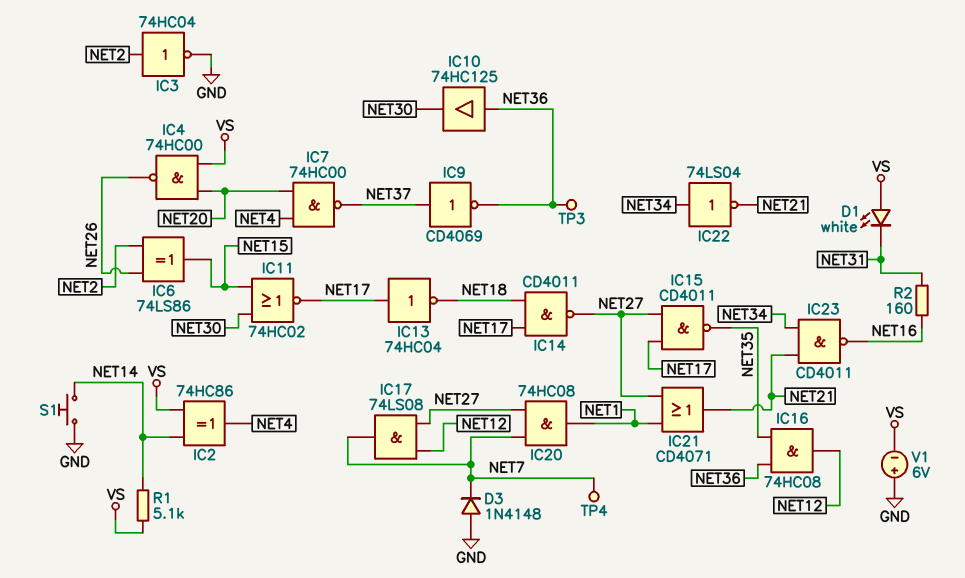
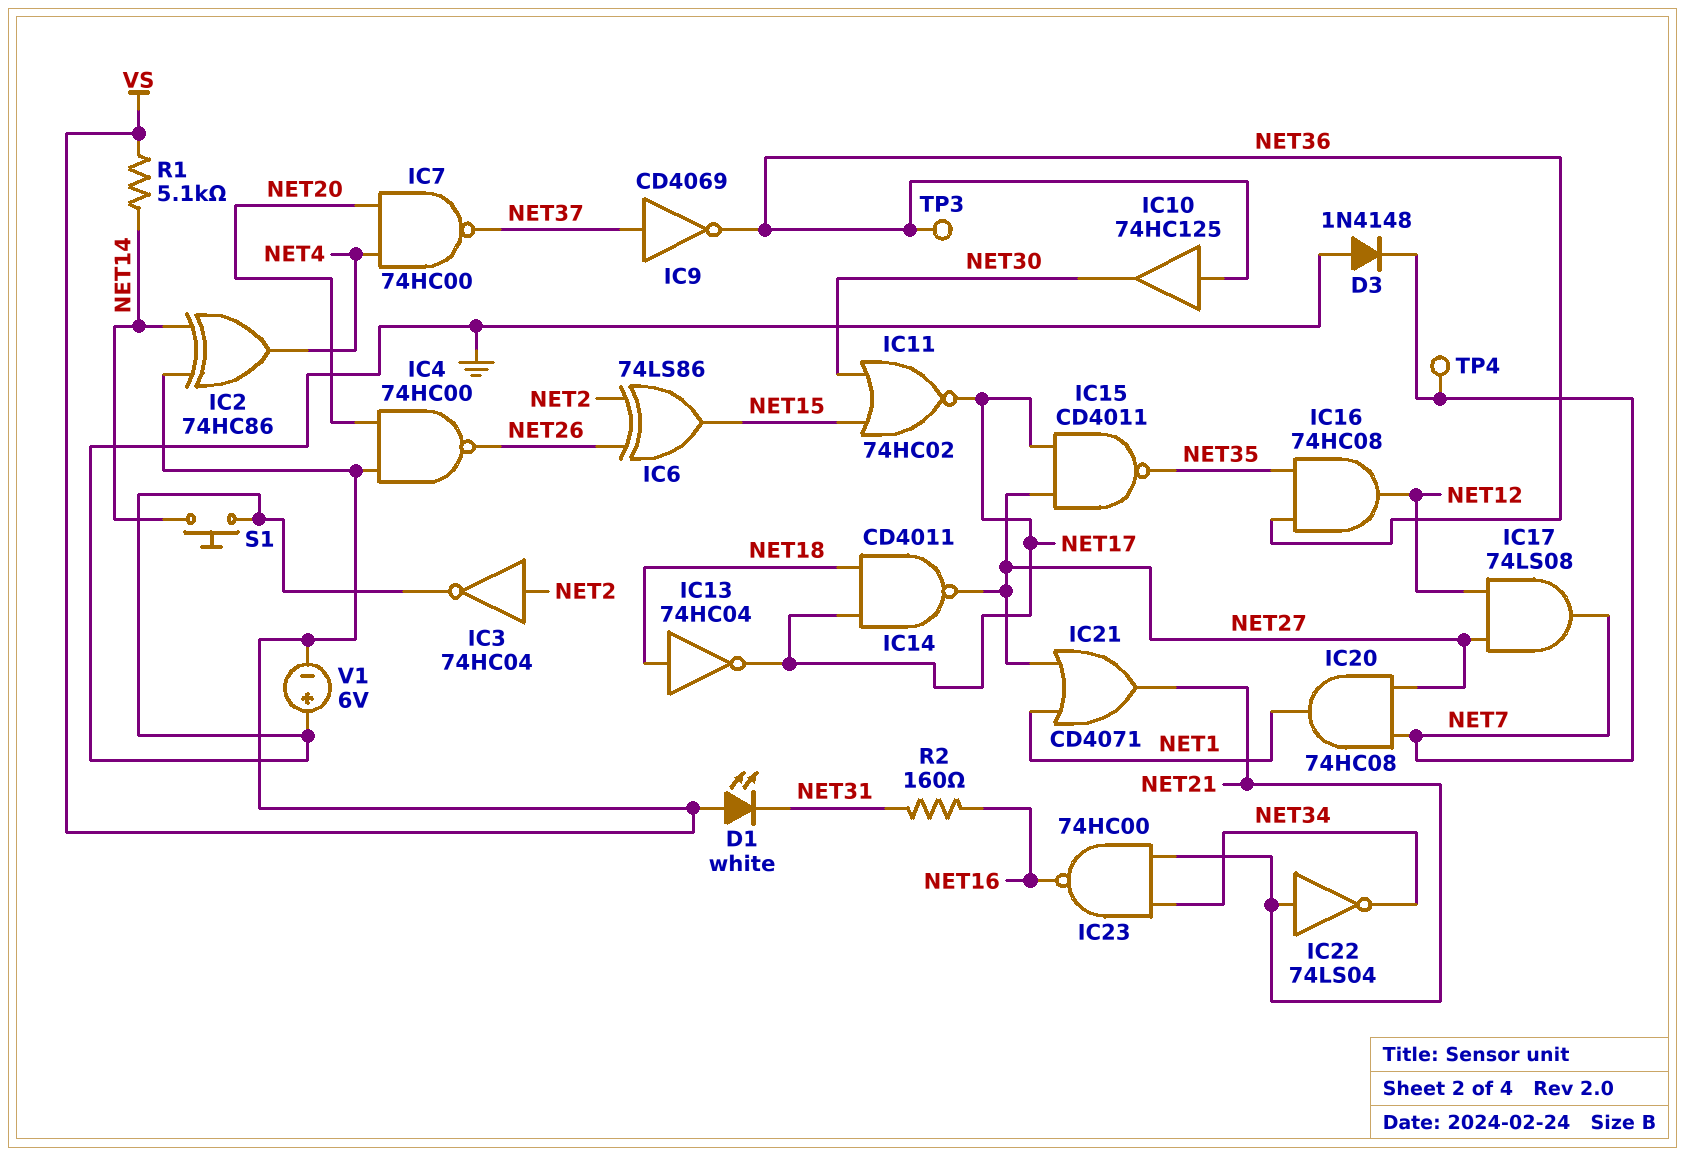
IC13: NOT 74HC04 (in NET17, out NET18) -> NOT 74HC04 (in NET18, out NET17)
IC22: NOT 74LS04 (in NET34, out NET21) -> NOT 74LS04 (in NET21, out NET34)
IC23: NAND CD4011 (in NET21, in NET34, out NET16) -> NAND 74HC00 (in NET21, in NET34, out NET16)

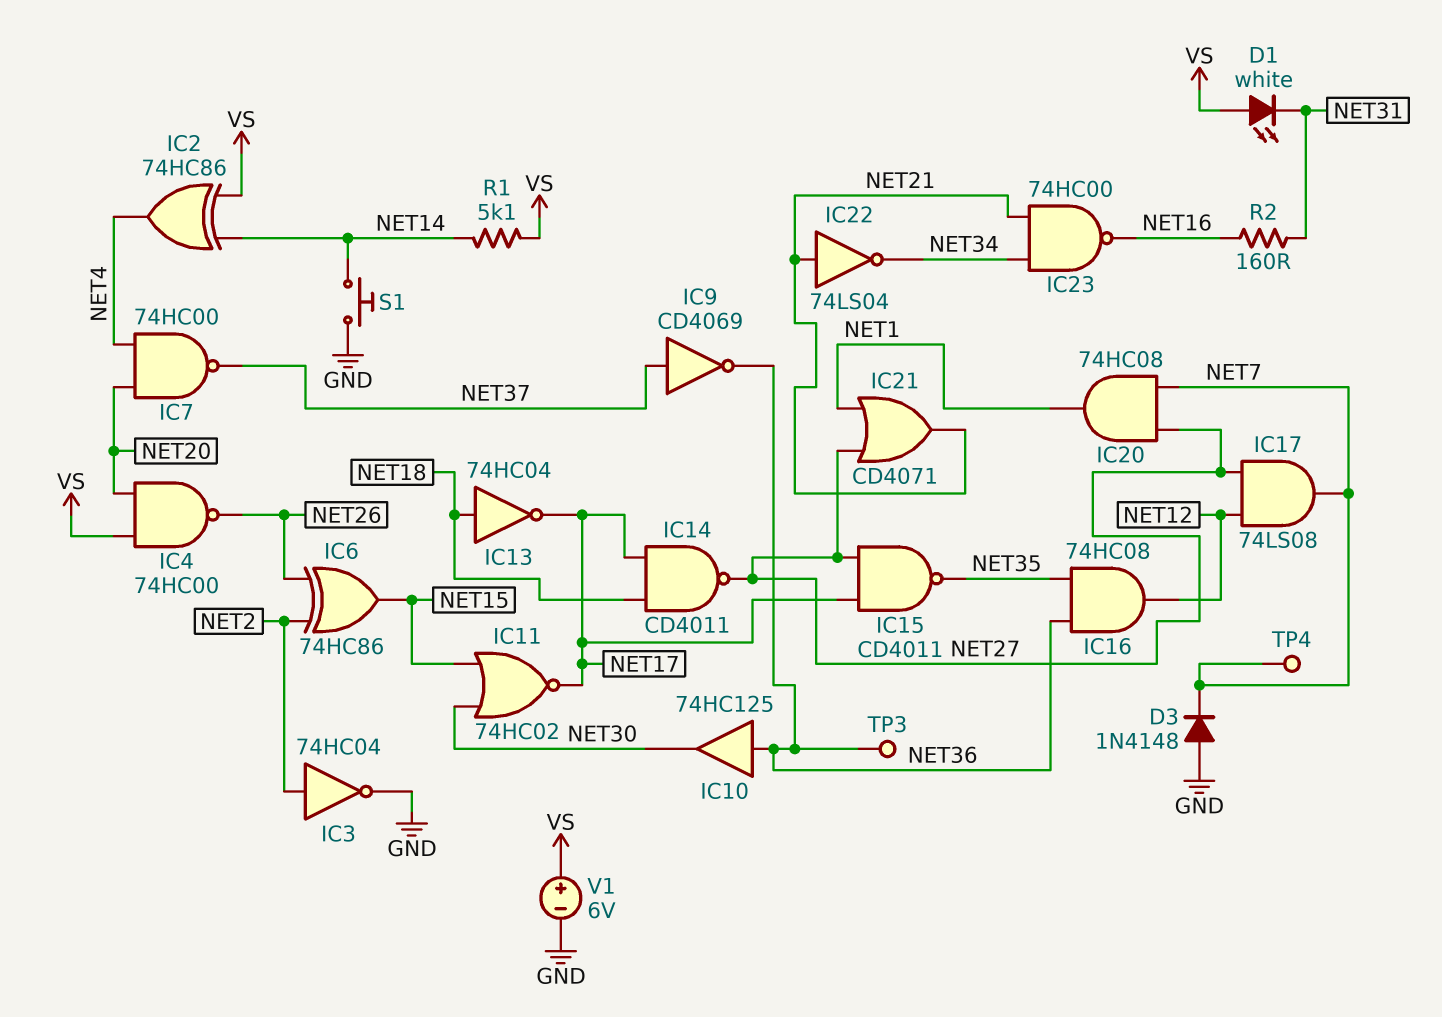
IC6: XOR 74LS86 (in NET2, in NET26, out NET15) -> XOR 74HC86 (in NET2, in NET26, out NET15)
V1: 6V (plus GND, minus VS) -> 6V (plus VS, minus GND)

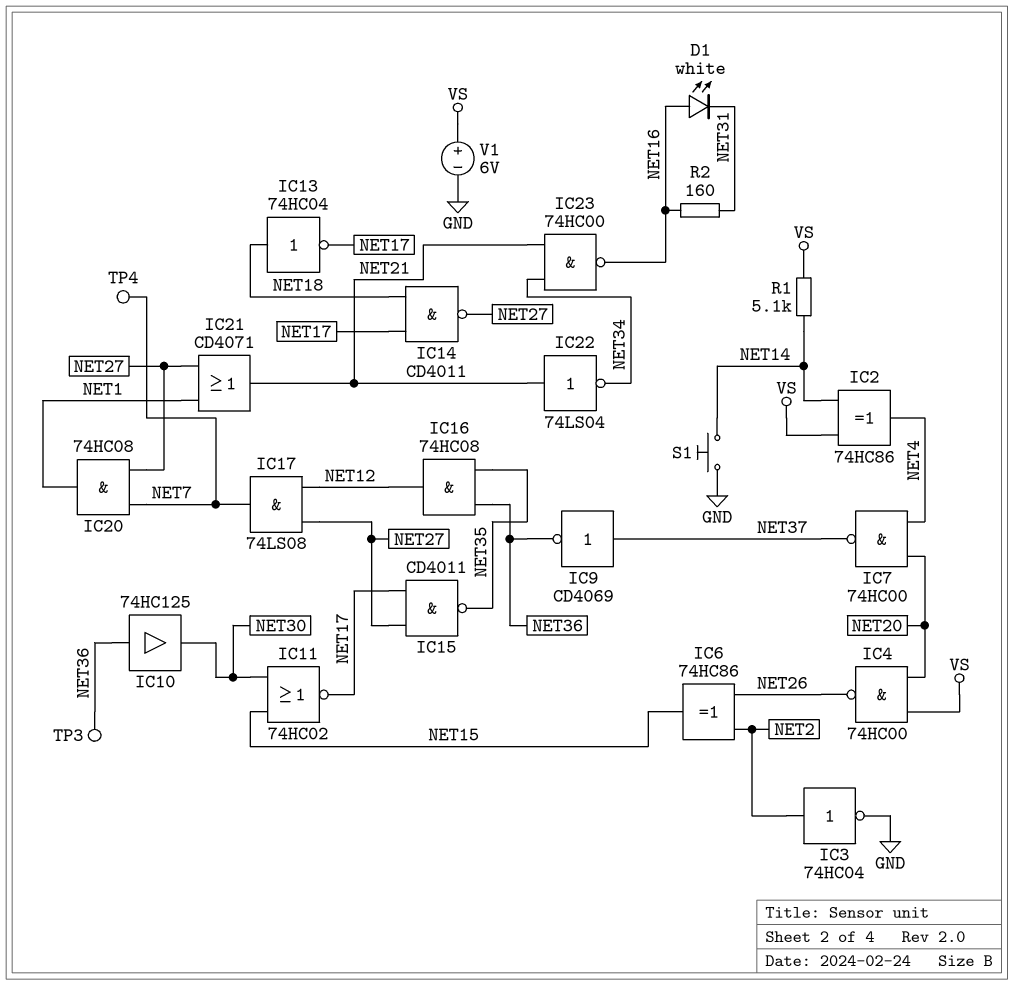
D1: LED white (A VS, K NET31) -> LED white (A NET16, K NET31)
D3: diode 1N4148 (A GND, K NET7) -> none

